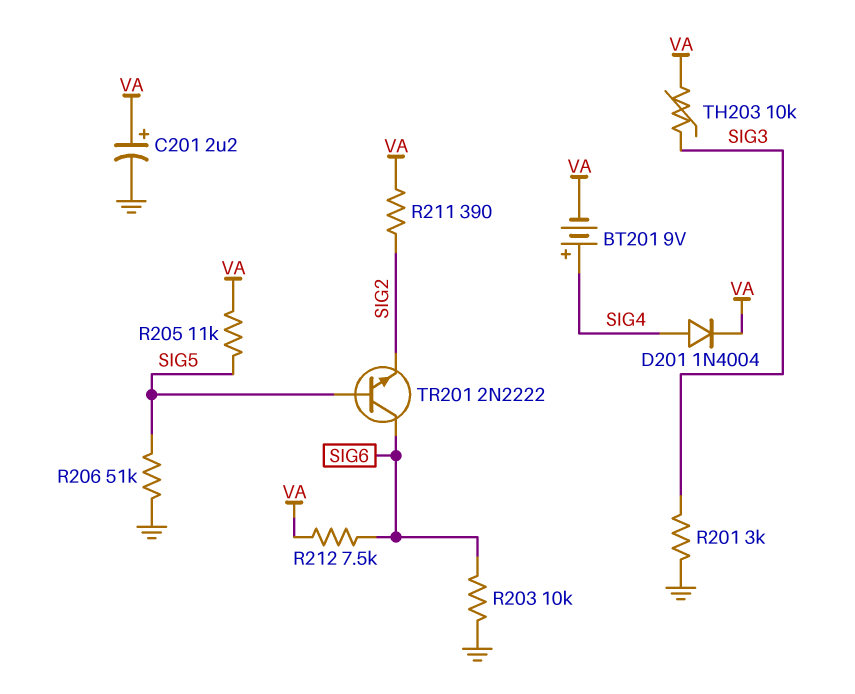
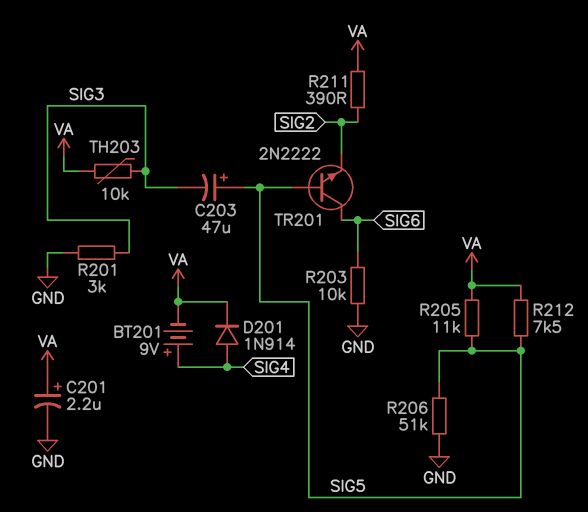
C203: none -> 47uF (plus SIG5, minus SIG3)
D201: diode 1N4004 (A SIG4, K VA) -> diode 1N914 (A SIG4, K VA)
R212: 7.5k (SIG6, VA) -> 7.5k (SIG5, VA)

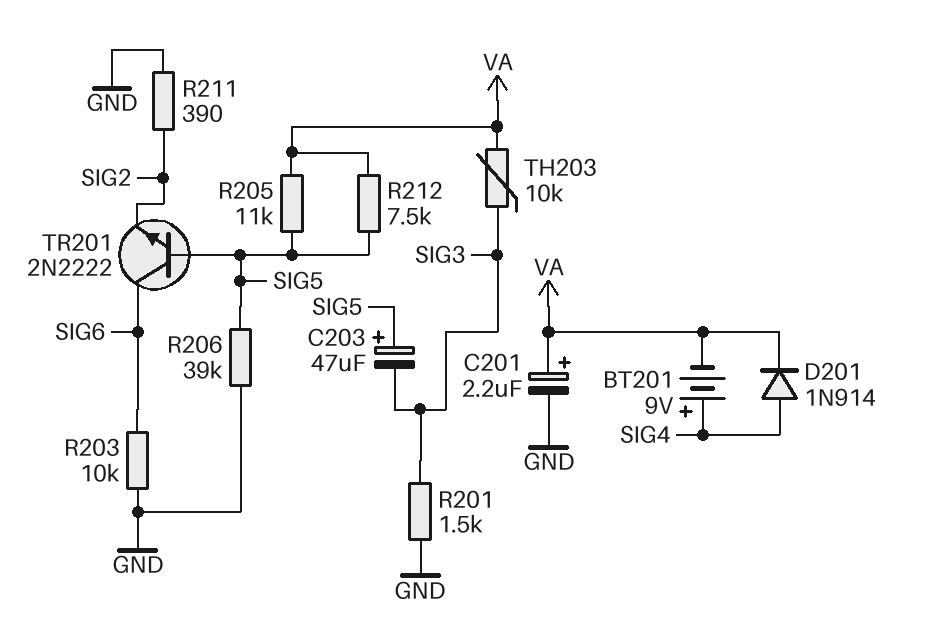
R201: 3k (GND, SIG3) -> 1.5k (GND, SIG3)
R206: 51k (GND, SIG5) -> 39k (GND, SIG5)
R211: 390 (SIG2, VA) -> 390 (GND, SIG2)

